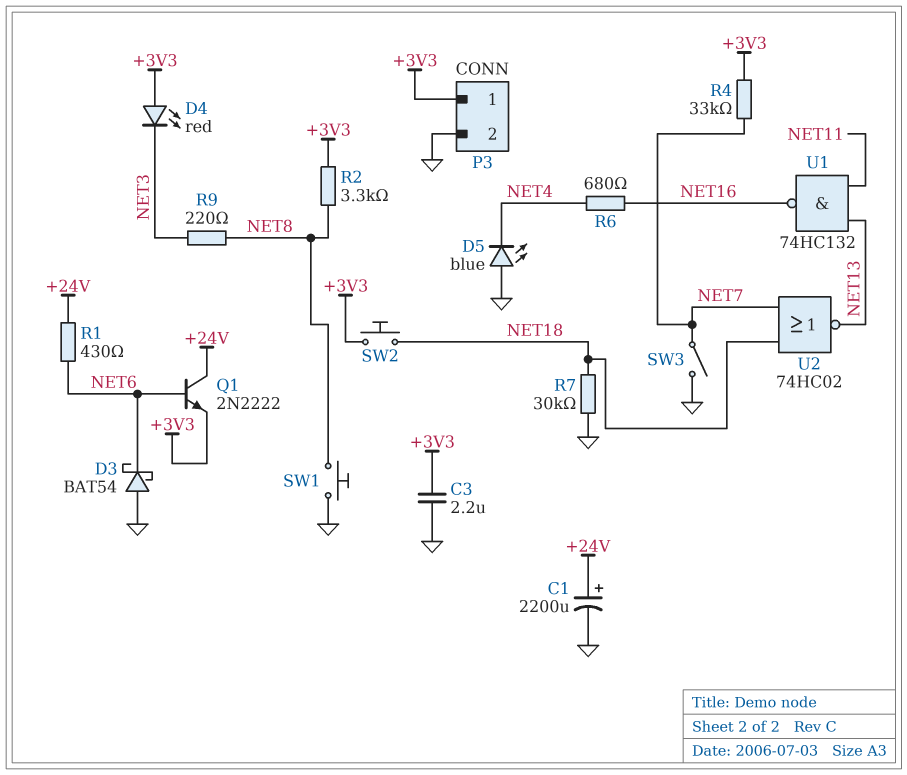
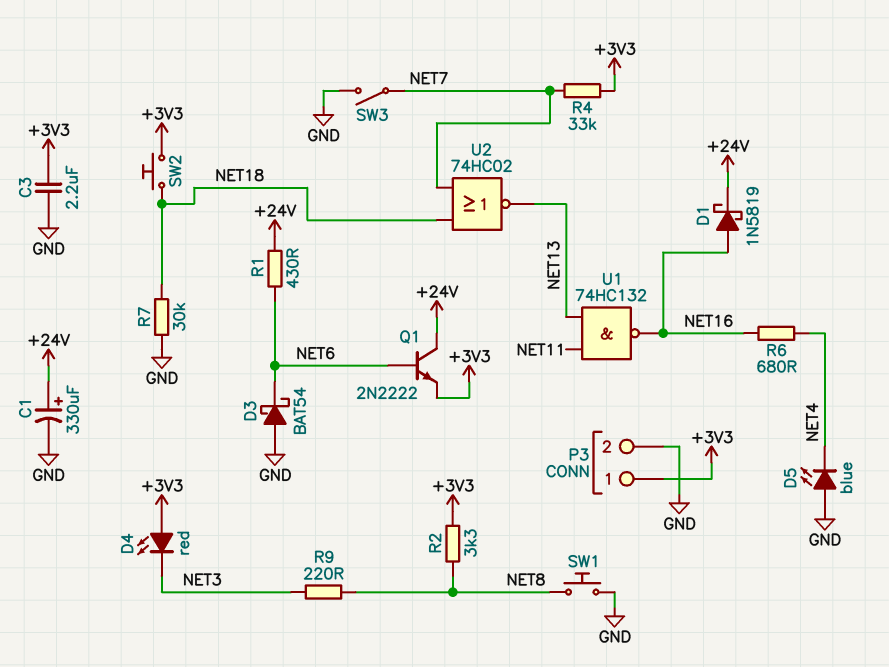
C1: 2200uF (plus +24V, minus GND) -> 330uF (plus +24V, minus GND)
D1: none -> schottky 1N5819 (A NET16, K +24V)

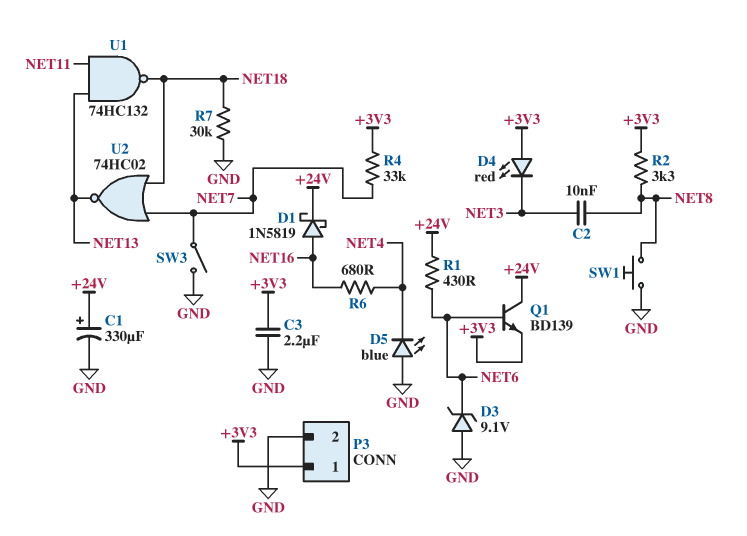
C2: none -> 10nF (NET3, NET8)
D3: schottky BAT54 (A GND, K NET6) -> zener 9.1V (A GND, K NET6)
Q1: NPN 2N2222 (B NET6, C +24V, E +3V3) -> NPN BD139 (B NET6, C +24V, E +3V3)
R9: 220 (NET3, NET8) -> none
SW2: button (+3V3, NET18) -> none
U1: NAND 74HC132 (in NET11, in NET13, out NET16) -> NAND 74HC132 (in NET11, in NET13, out NET18)

